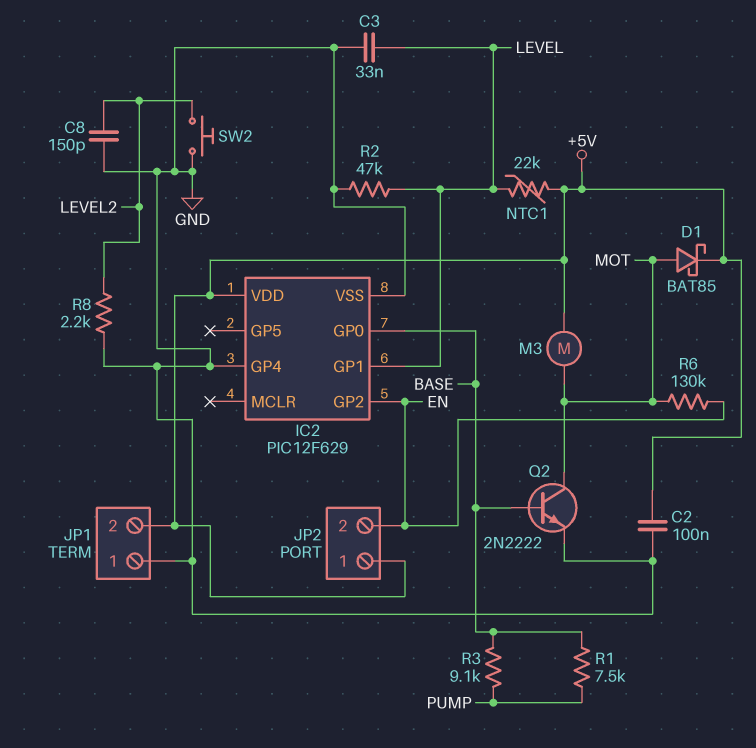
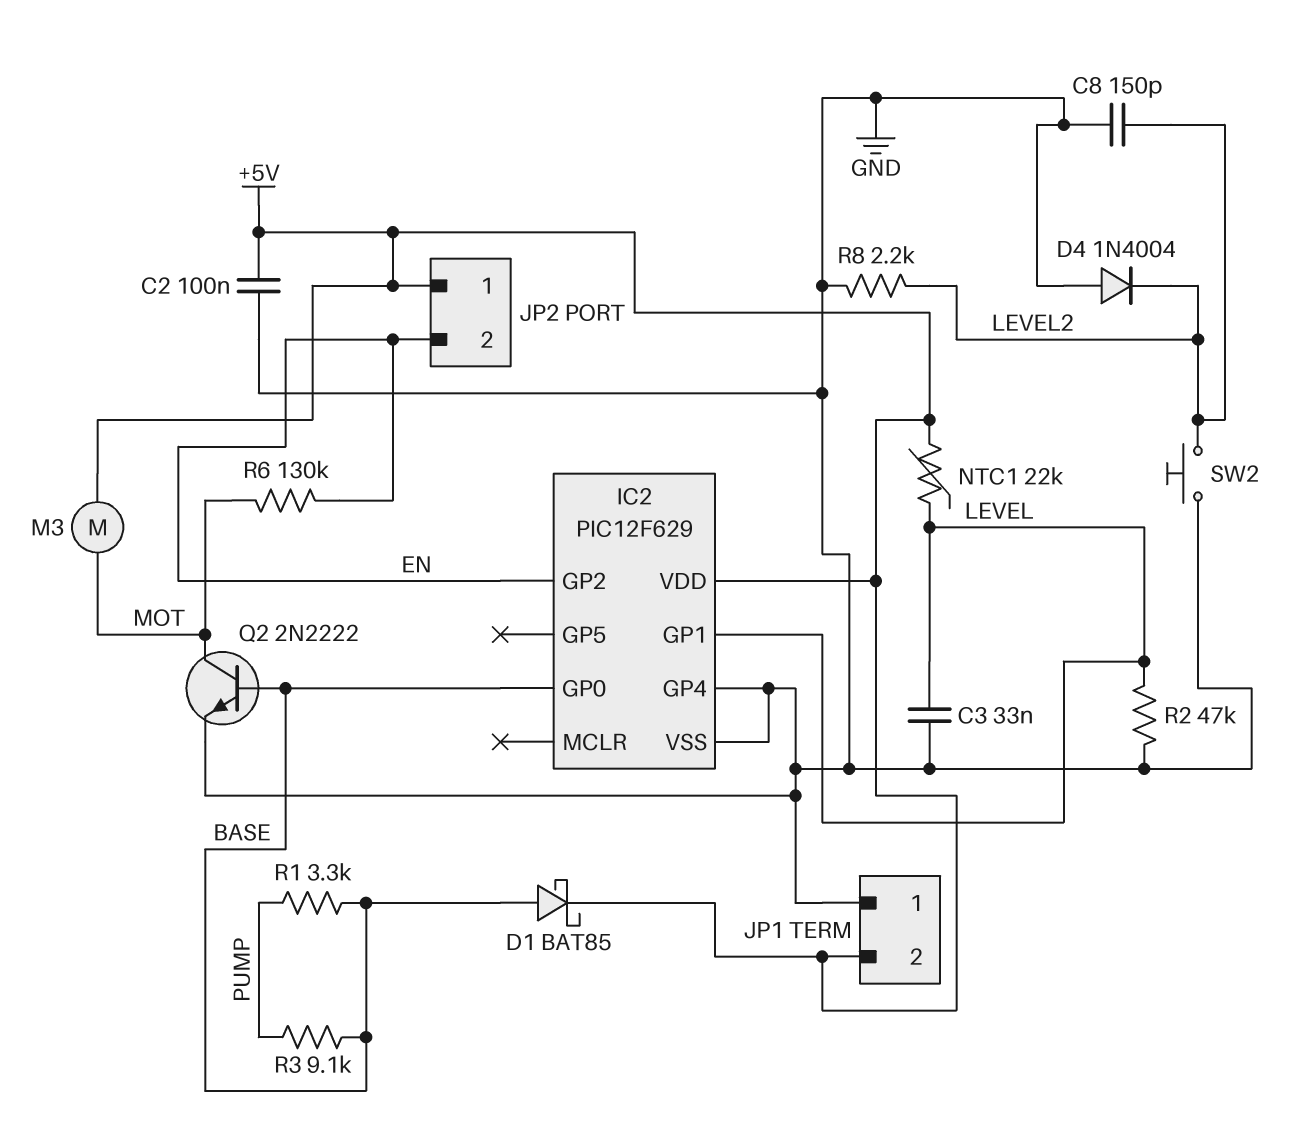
D1: schottky BAT85 (A MOT, K +5V) -> schottky BAT85 (A BASE, K +5V)
D4: none -> diode 1N4004 (A GND, K LEVEL2)
R1: 7.5k (BASE, PUMP) -> 3.3k (BASE, PUMP)

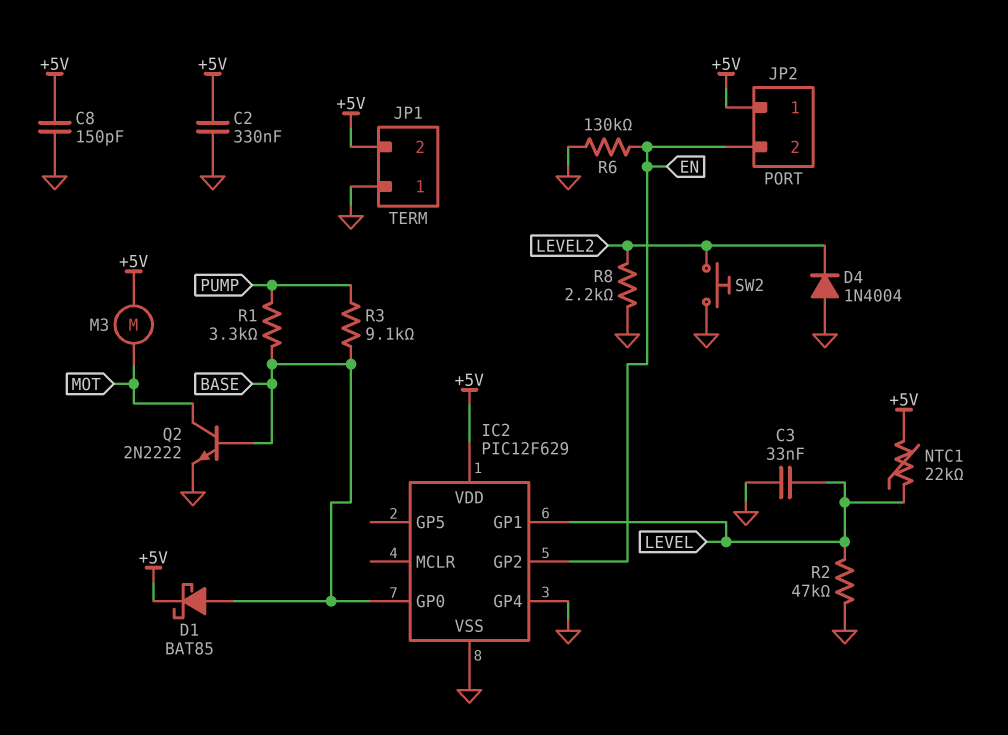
C2: 100nF (+5V, GND) -> 330nF (+5V, GND)
C8: 150pF (GND, LEVEL2) -> 150pF (+5V, GND)
R6: 130k (EN, MOT) -> 130k (EN, GND)

